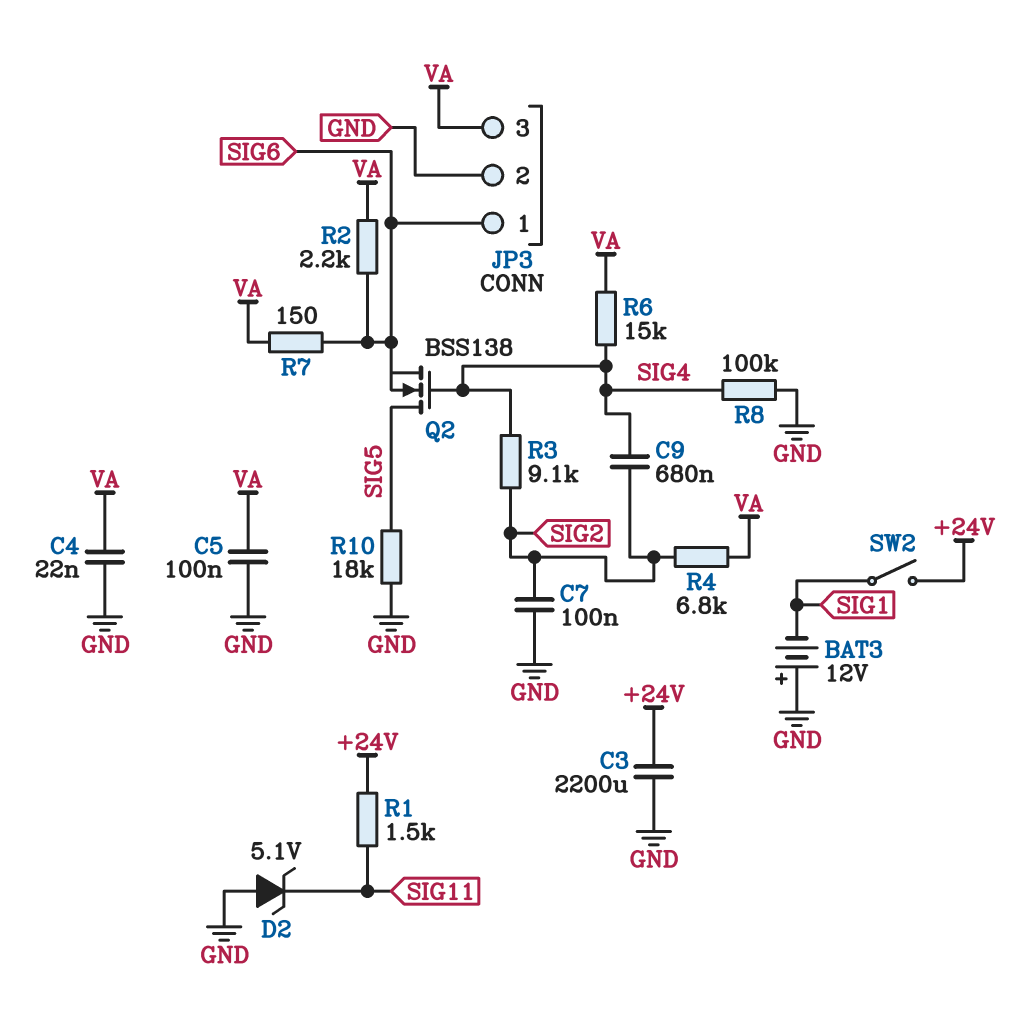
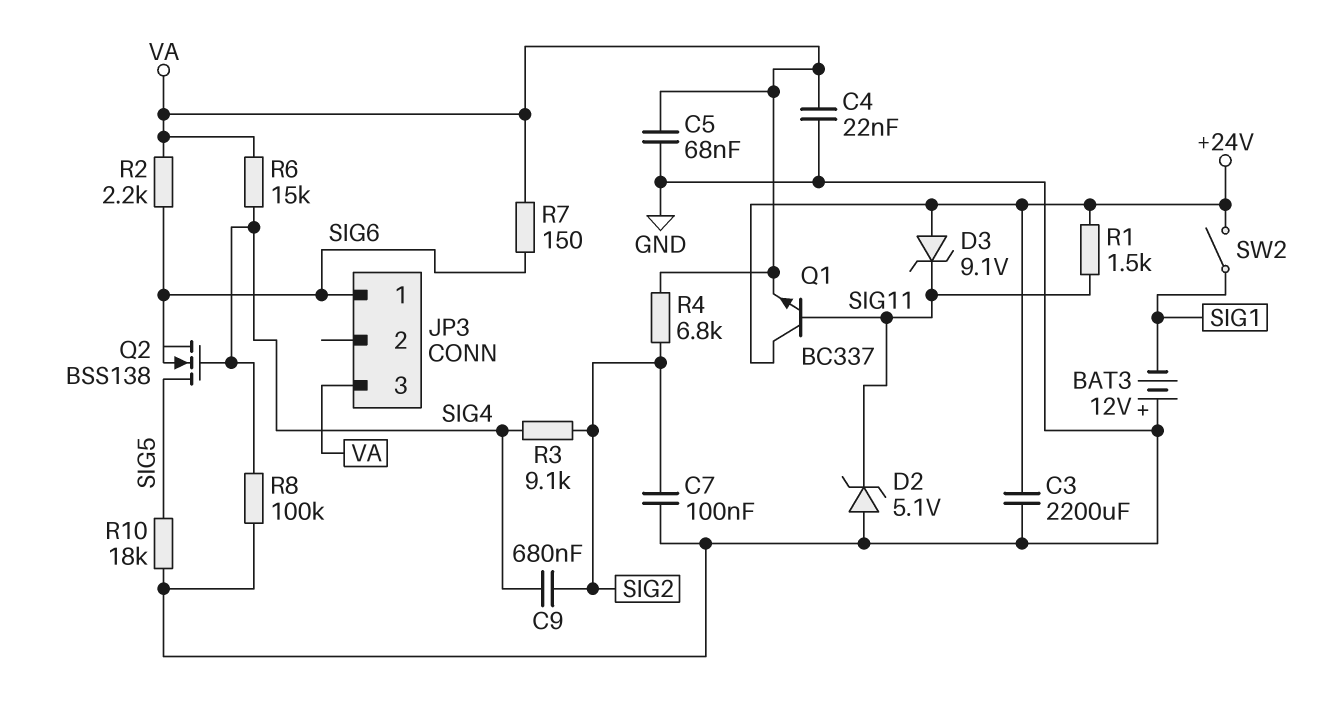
C5: 100nF (GND, VA) -> 68nF (GND, VA)
D3: none -> zener 9.1V (A +24V, K SIG11)
JP3 pin 2: GND -> none
Q1: none -> NPN BC337 (B SIG11, C +24V, E VA)

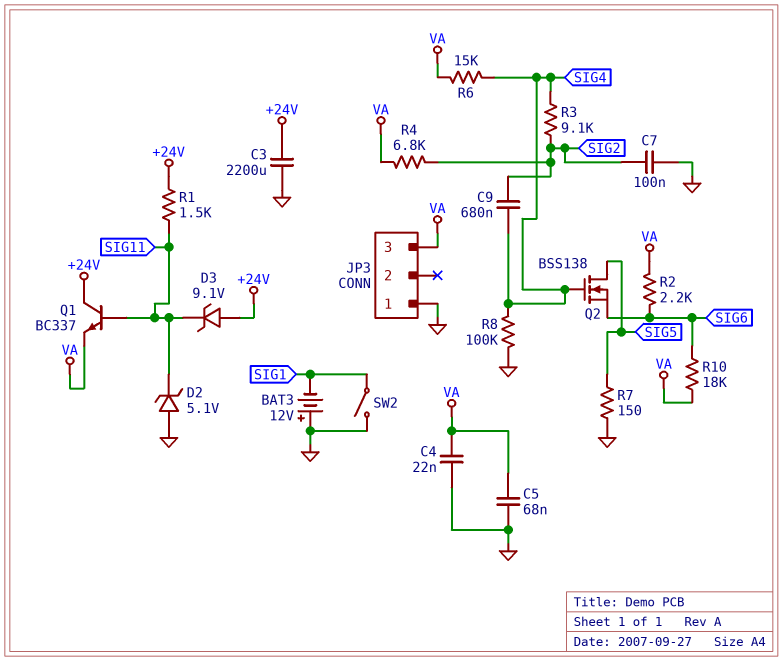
JP3 pin 1: SIG6 -> GND
R7: 150 (SIG6, VA) -> 150 (GND, SIG5)
R10: 18k (GND, SIG5) -> 18k (SIG6, VA)
SW2: switch (+24V, SIG1) -> switch (GND, SIG1)

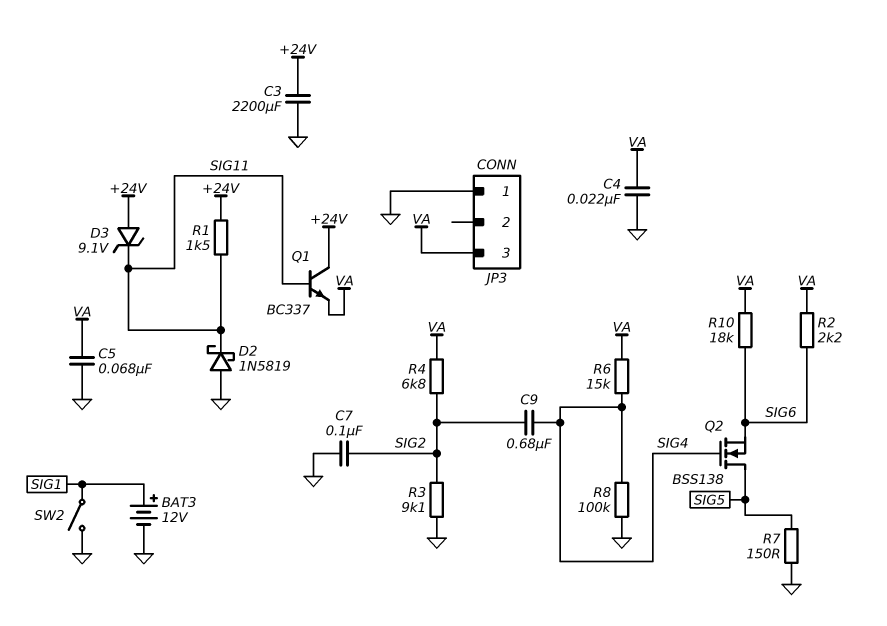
BAT3: 12V (plus GND, minus SIG1) -> 12V (plus SIG1, minus GND)
D2: zener 5.1V (A GND, K SIG11) -> schottky 1N5819 (A GND, K SIG11)
R3: 9.1k (SIG2, SIG4) -> 9.1k (GND, SIG2)

